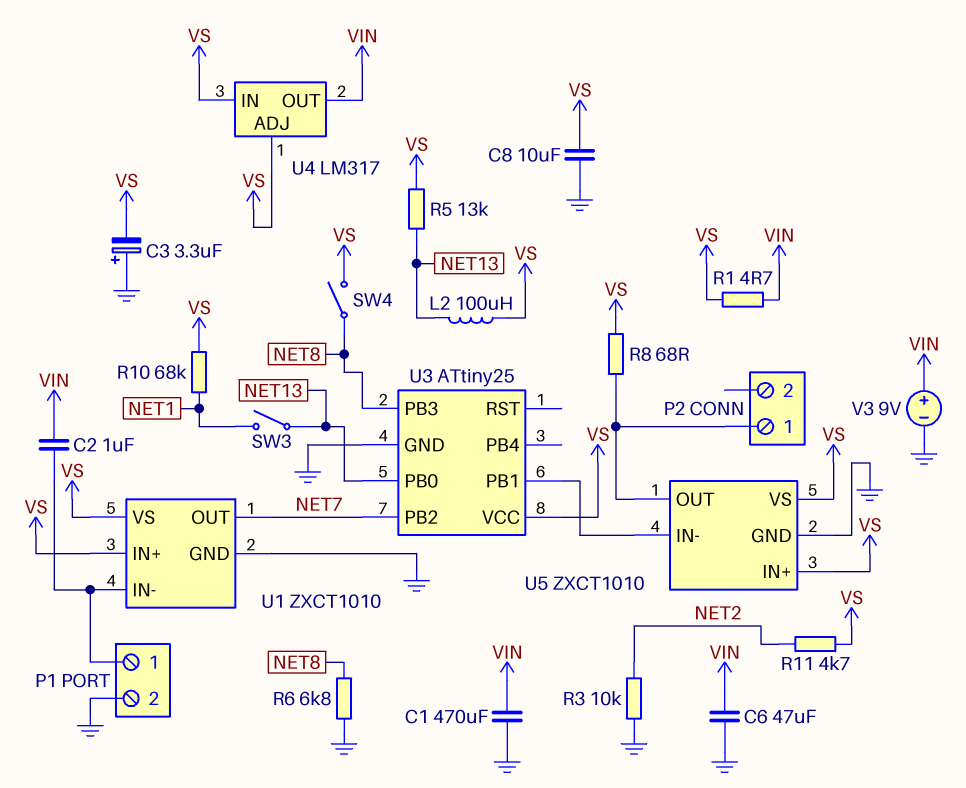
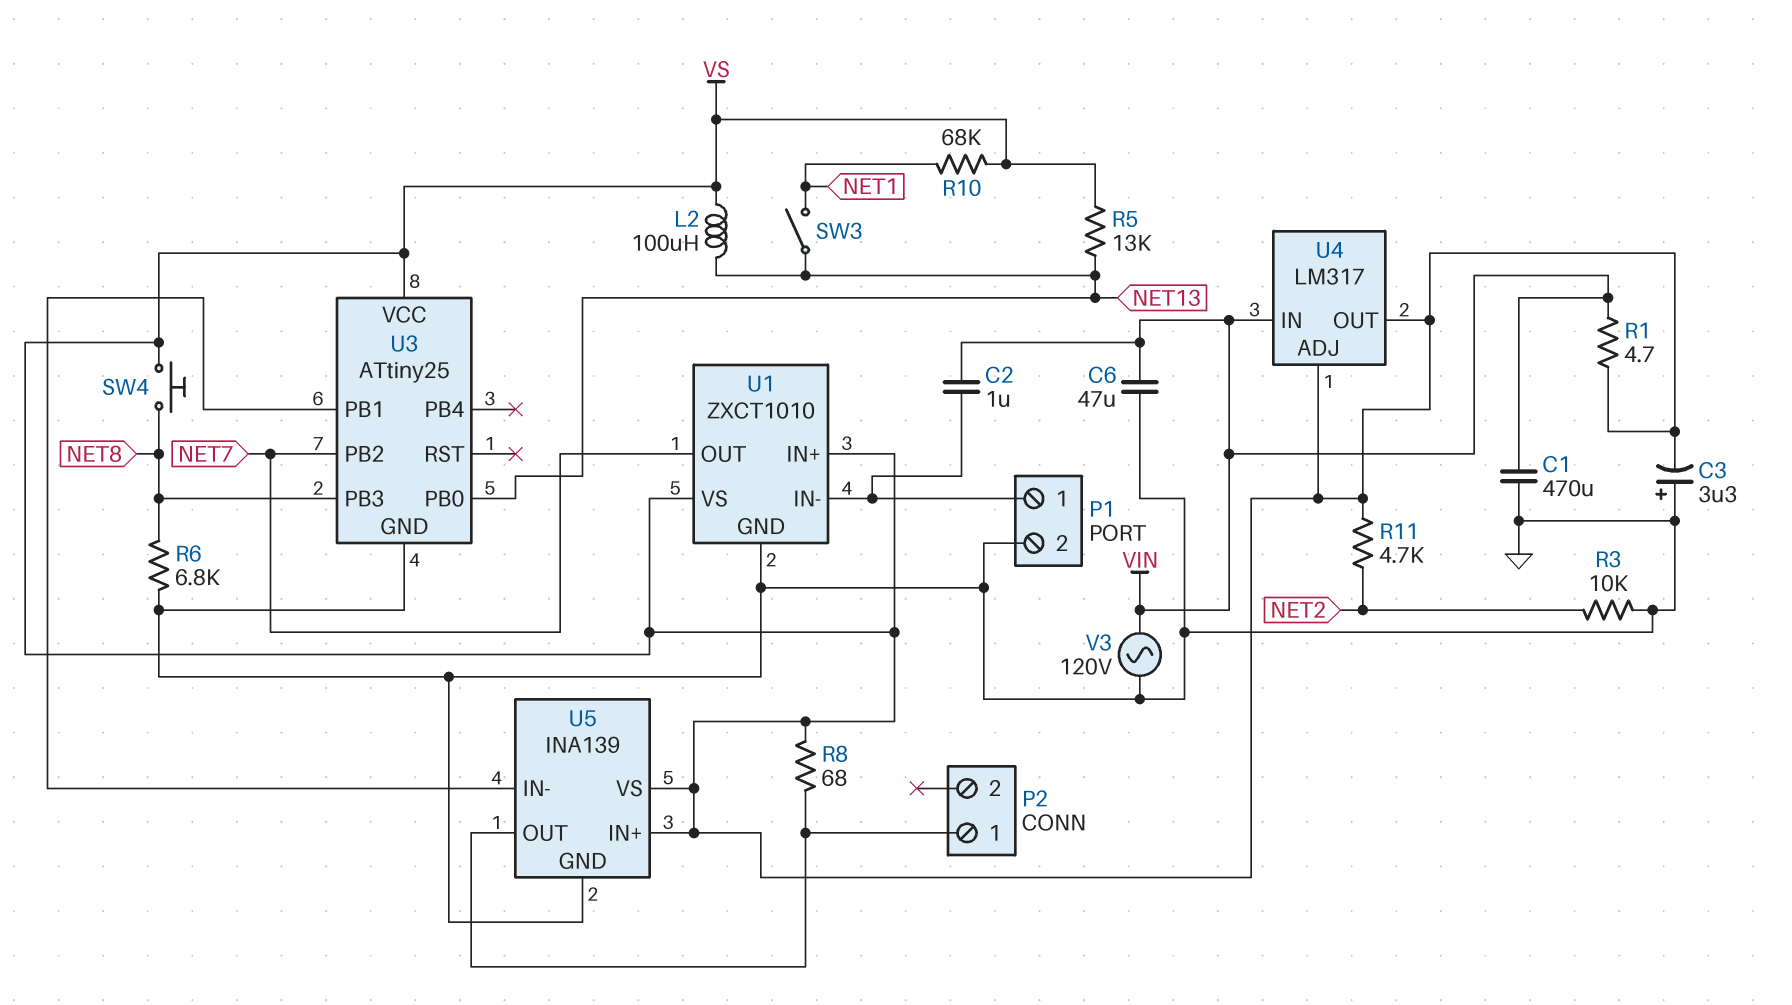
C8: 10uF (GND, VS) -> none
SW4: switch (NET8, VS) -> button (NET8, VS)
U4 pin IN: VS -> VIN
U4 pin OUT: VIN -> VS
U5: ZXCT1010 -> INA139
V3: 9V (plus VIN, minus GND) -> AC 120V (GND, VIN)

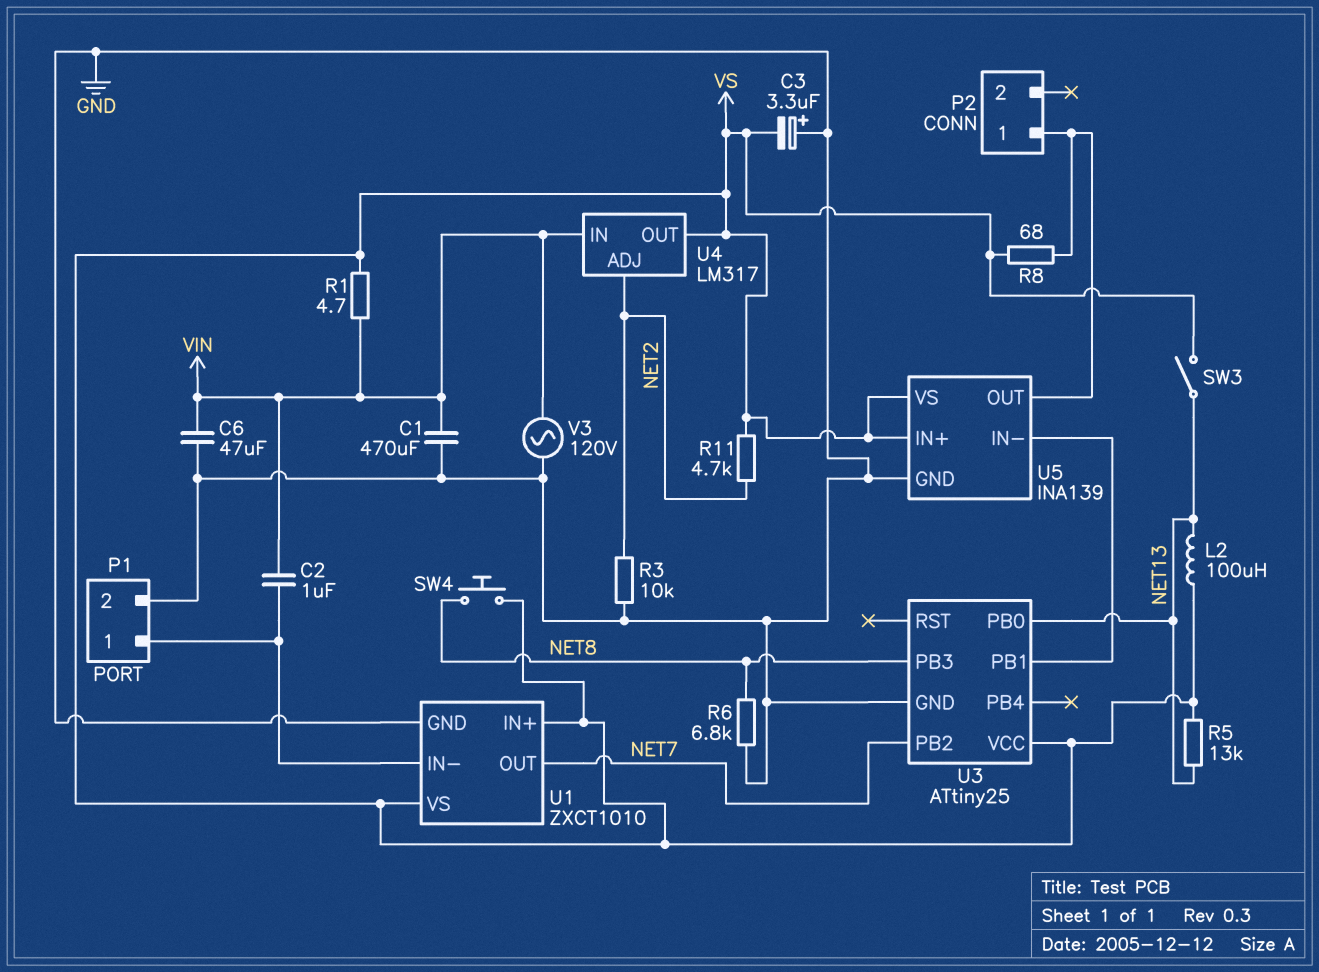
R10: 68k (NET1, VS) -> none
SW3: switch (NET1, NET13) -> switch (NET13, VS)
U4 pin ADJ: VS -> NET2

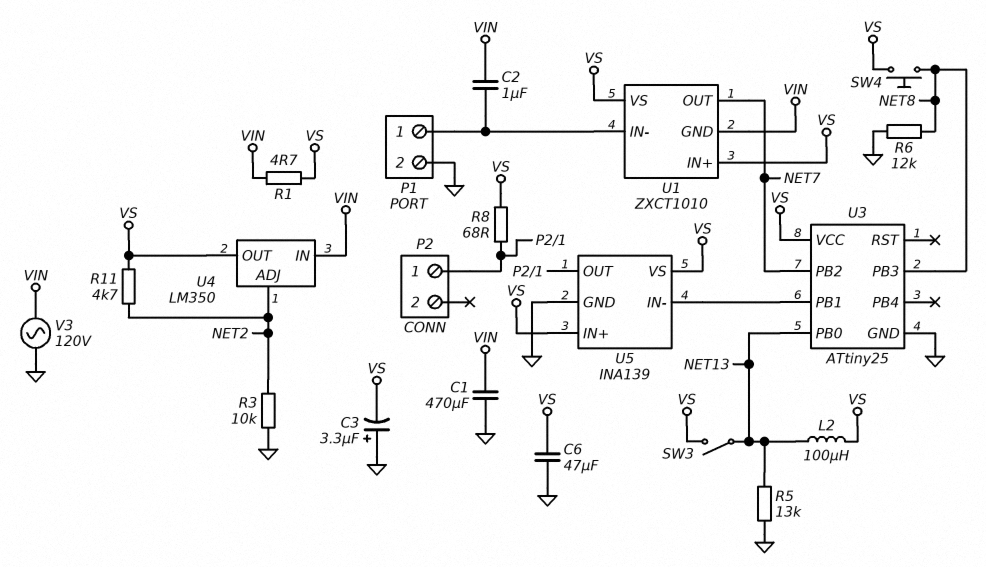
C6: 47uF (GND, VIN) -> 47uF (GND, VS)
R5: 13k (NET13, VS) -> 13k (GND, NET13)
R6: 6.8k (GND, NET8) -> 12k (GND, NET8)
U1 pin GND: GND -> VIN
U4: LM317 -> LM350

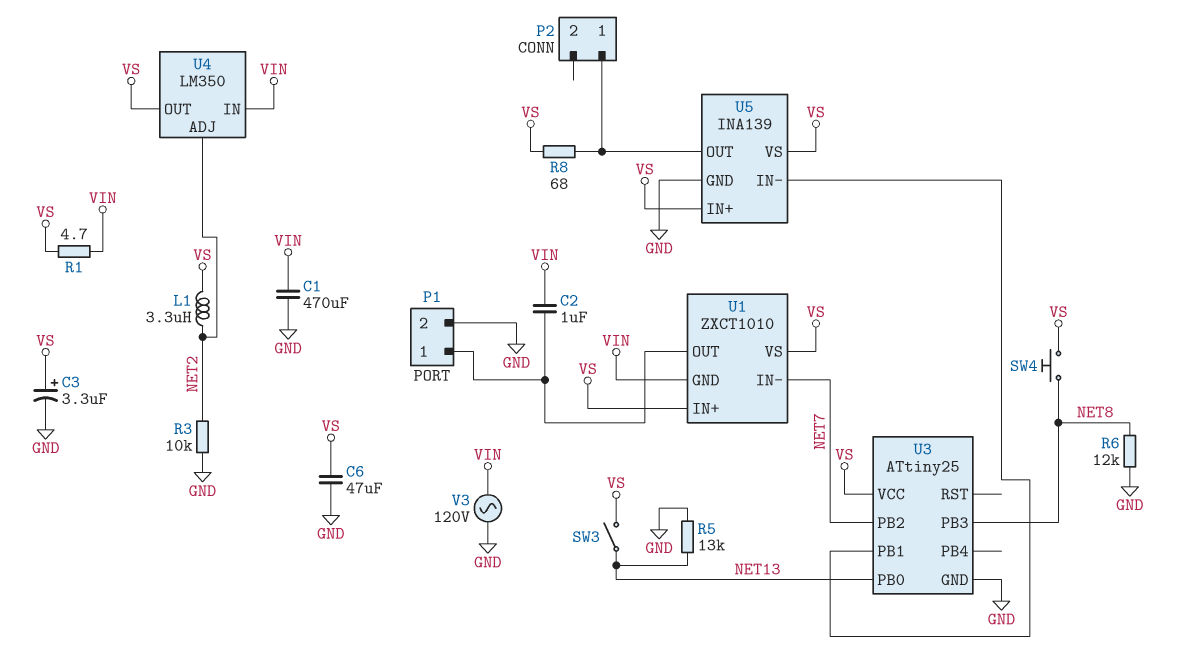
C3: 3.3uF (plus GND, minus VS) -> 3.3uF (plus VS, minus GND)
L1: none -> 3.3uH (NET2, VS)
L2: 100uH (NET13, VS) -> none
R11: 4.7k (NET2, VS) -> none
U1 pin IN-: P1/1 -> NET7
U1 pin OUT: NET7 -> P1/1

